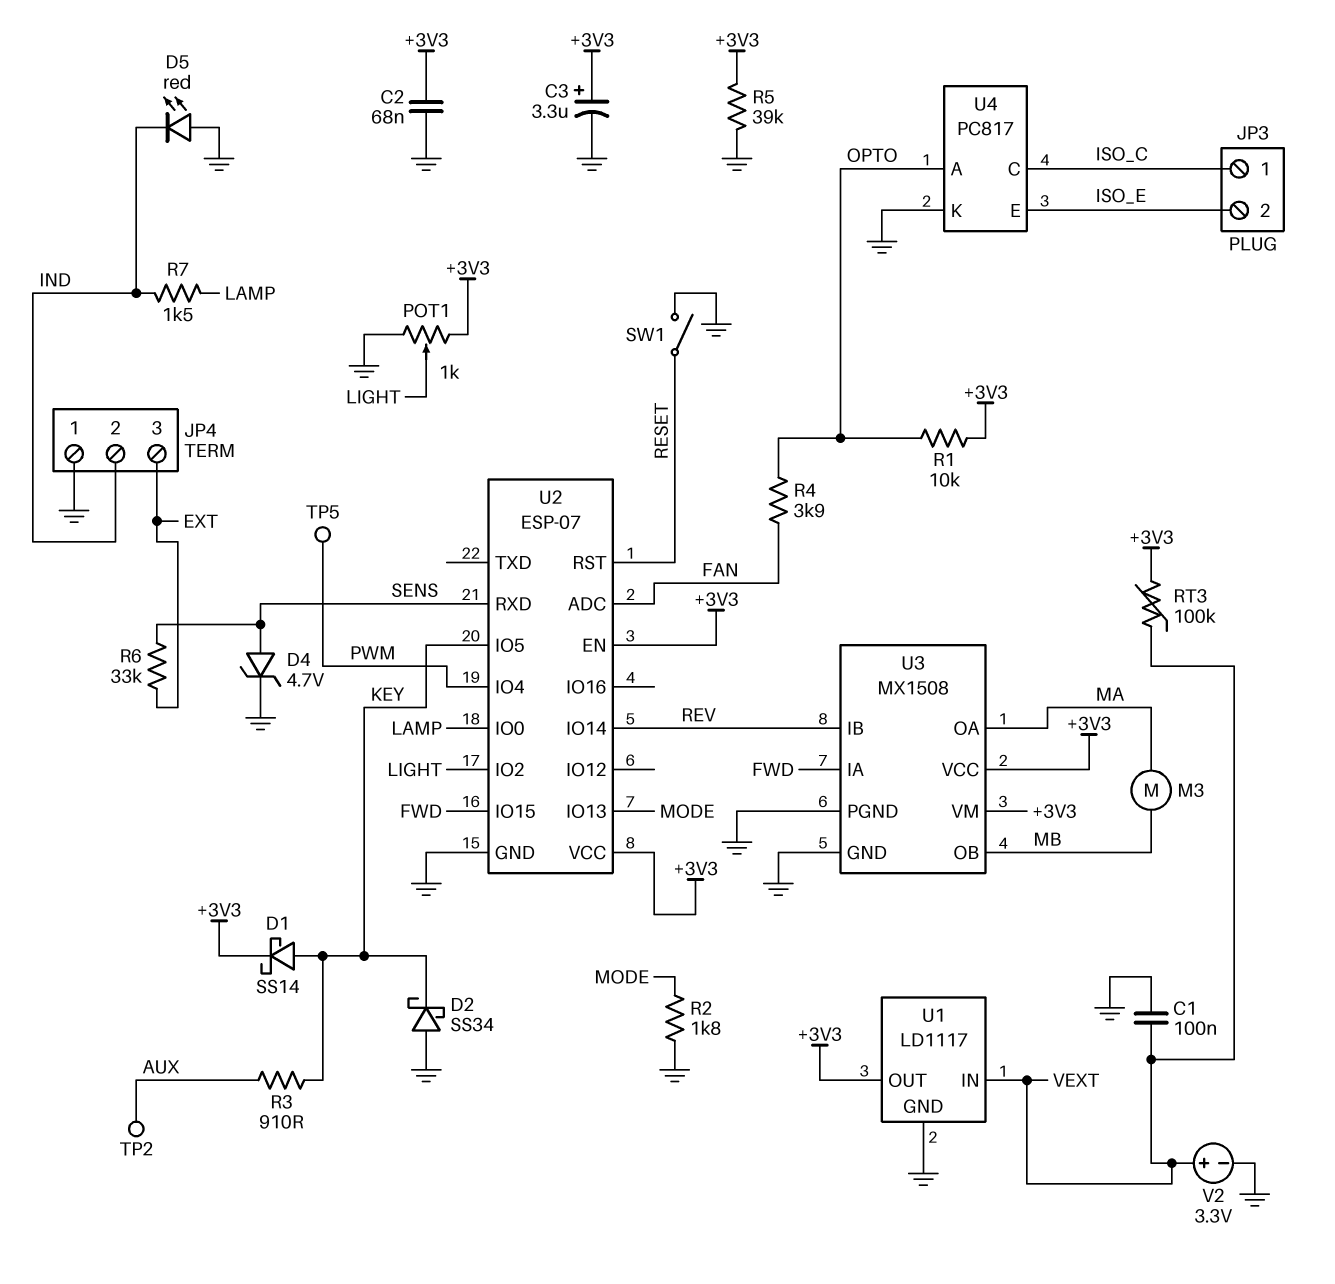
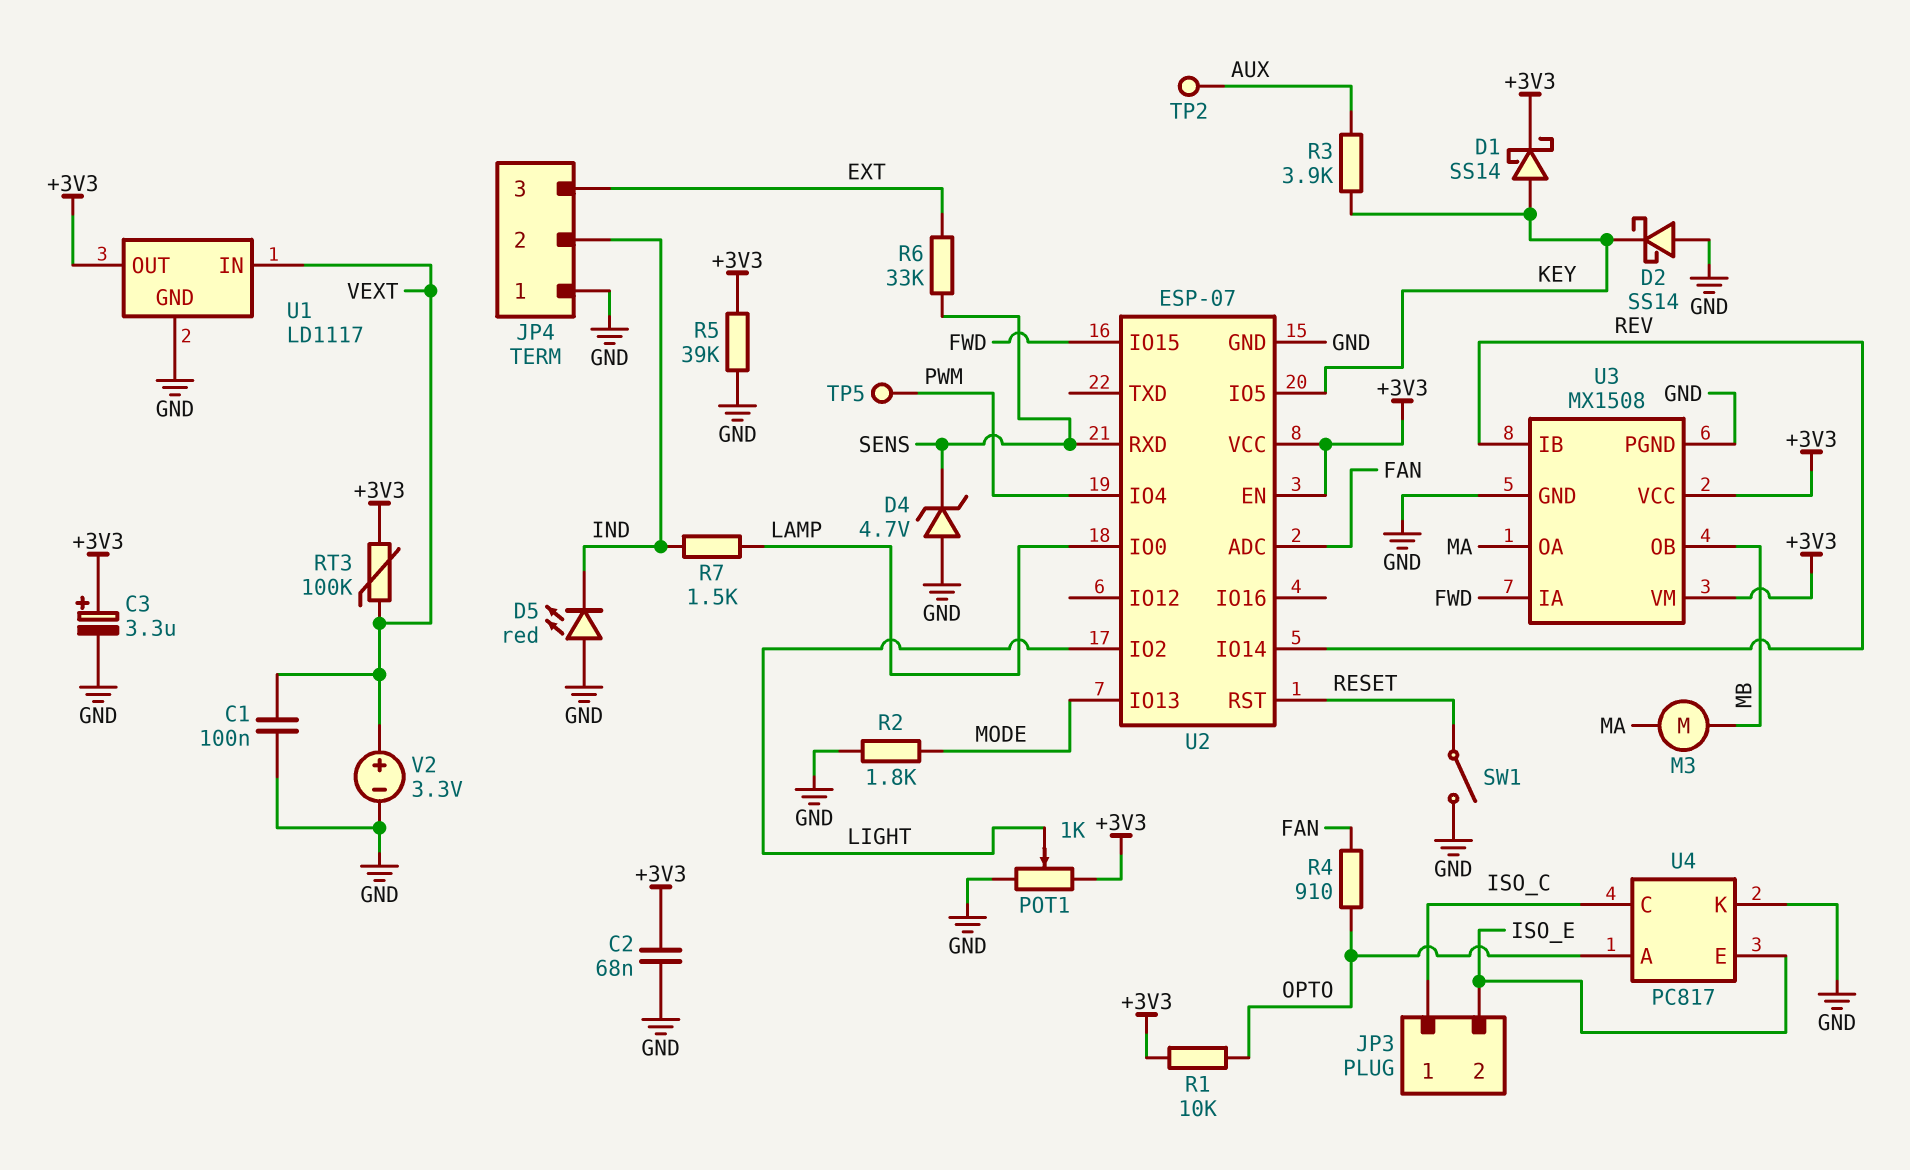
D2: schottky SS34 (A GND, K KEY) -> schottky SS14 (A GND, K KEY)
D4: zener 4.7V (A SENS, K GND) -> zener 4.7V (A GND, K SENS)
R3: 910 (AUX, KEY) -> 3.9k (AUX, KEY)
R4: 3.9k (FAN, OPTO) -> 910 (FAN, OPTO)

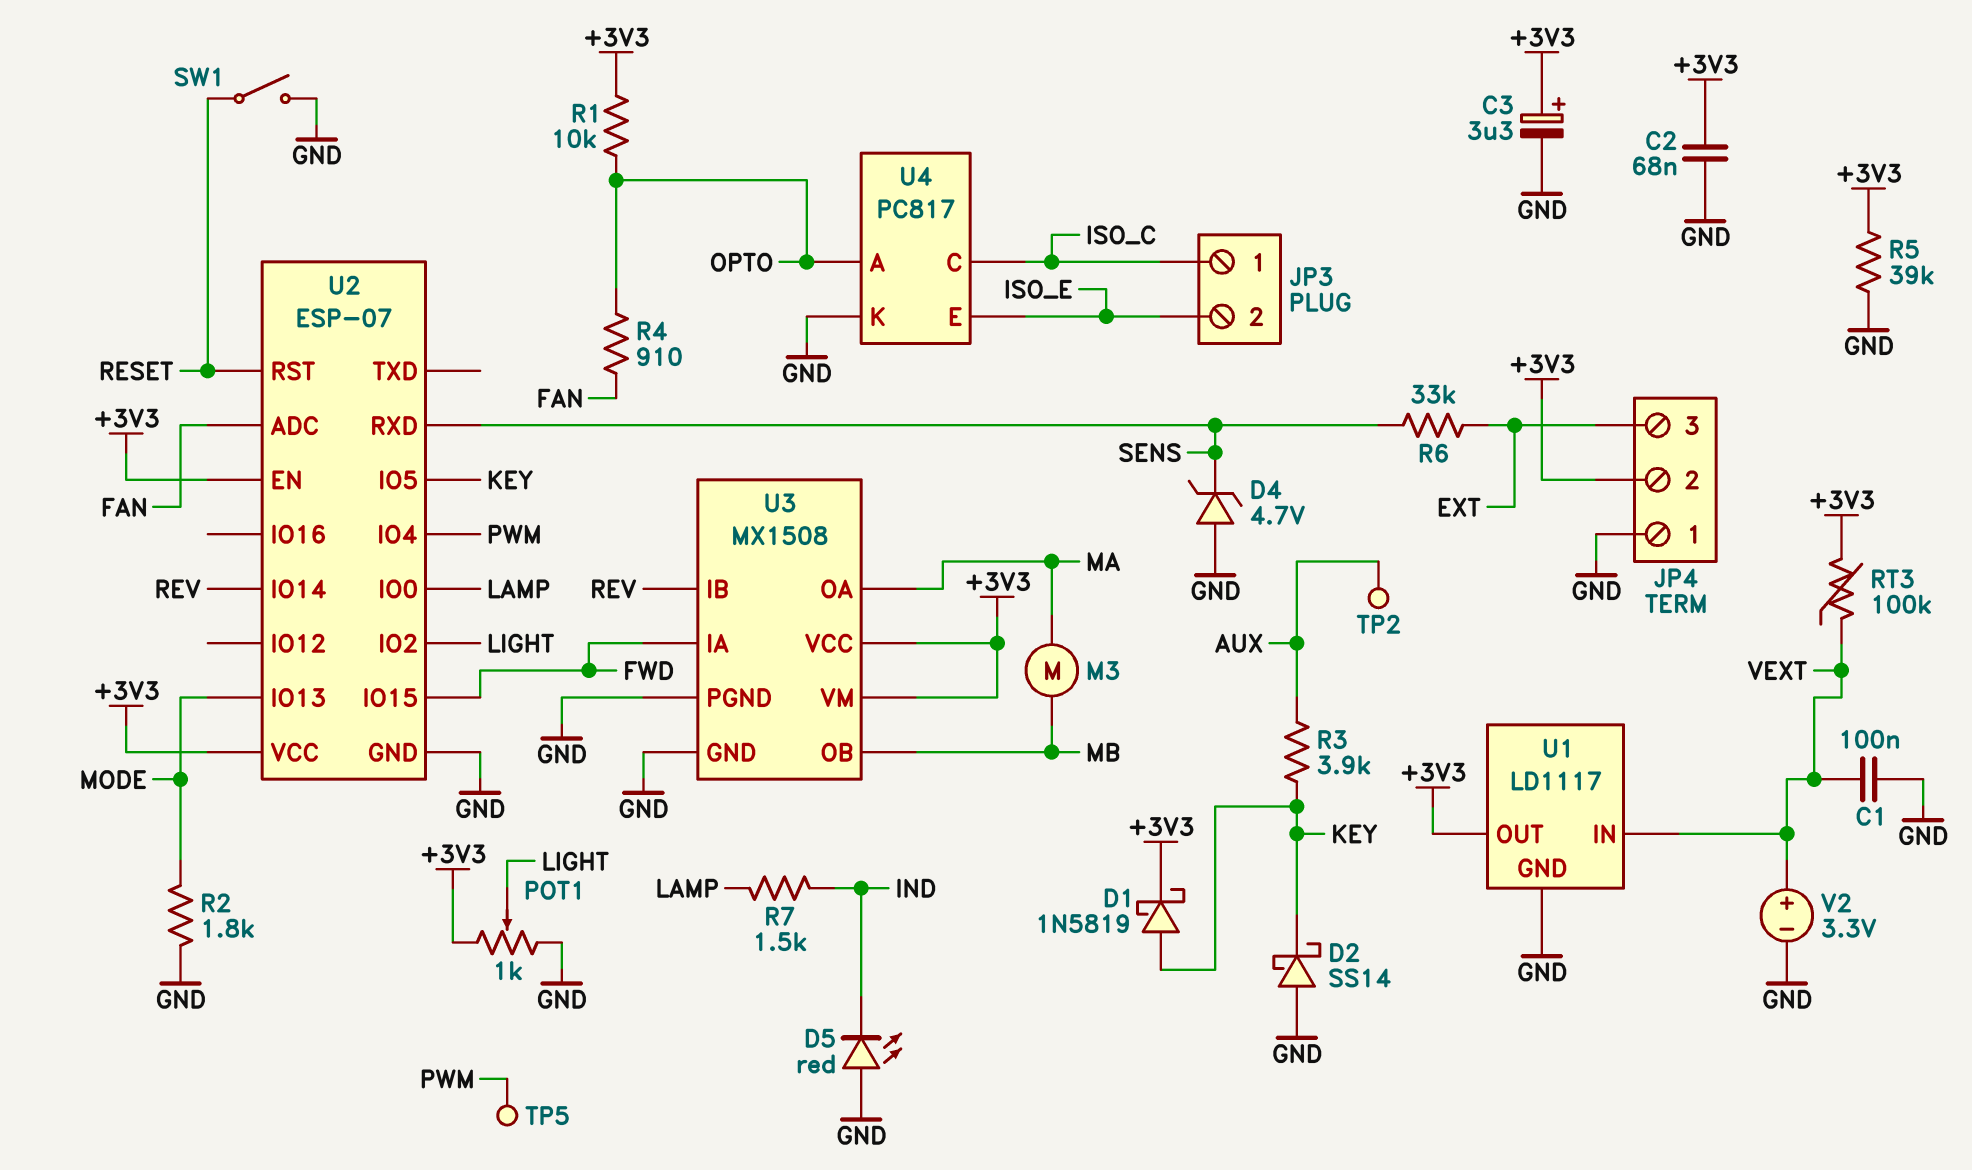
D1: schottky SS14 (A KEY, K +3V3) -> schottky 1N5819 (A KEY, K +3V3)
JP4 pin 2: IND -> +3V3

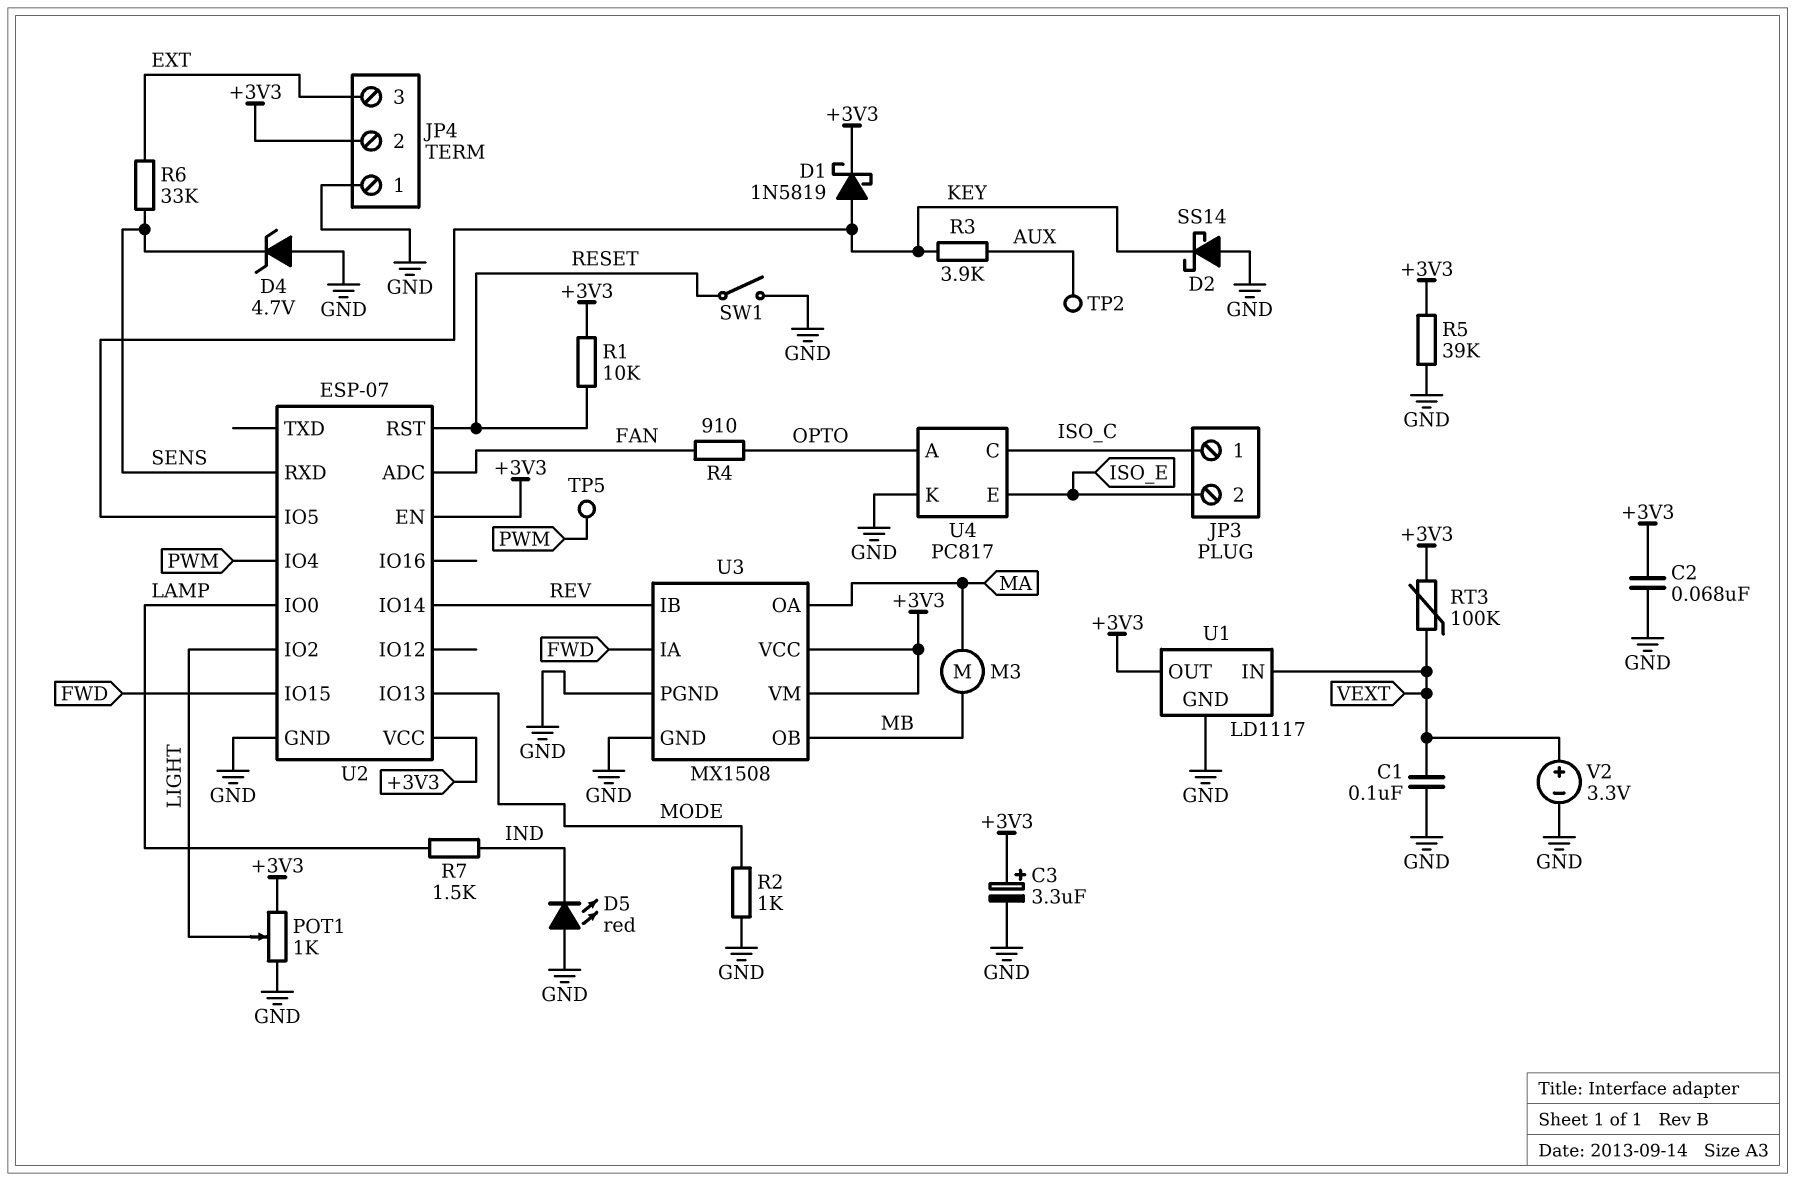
R1: 10k (+3V3, OPTO) -> 10k (+3V3, RESET)
R2: 1.8k (GND, MODE) -> 1k (GND, MODE)

